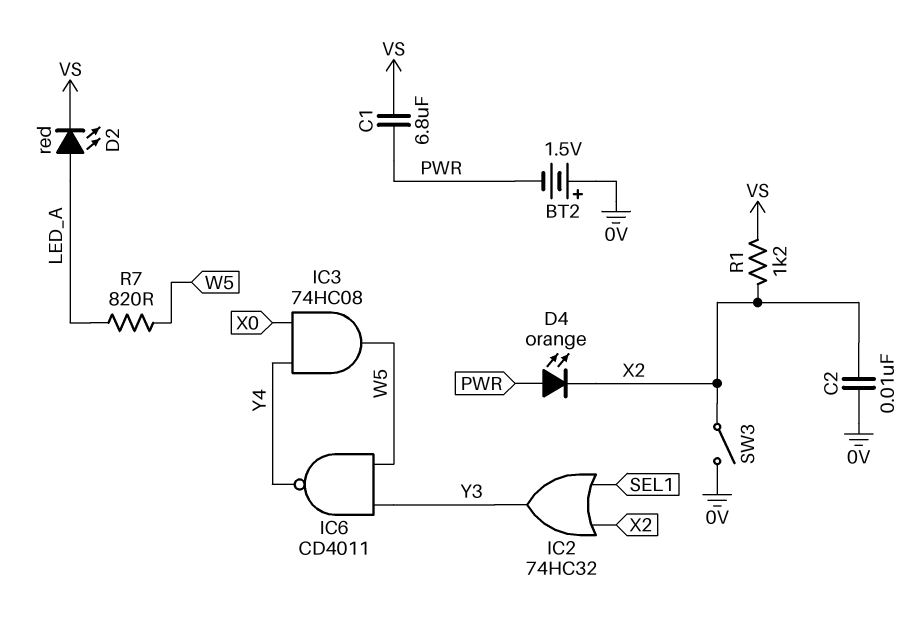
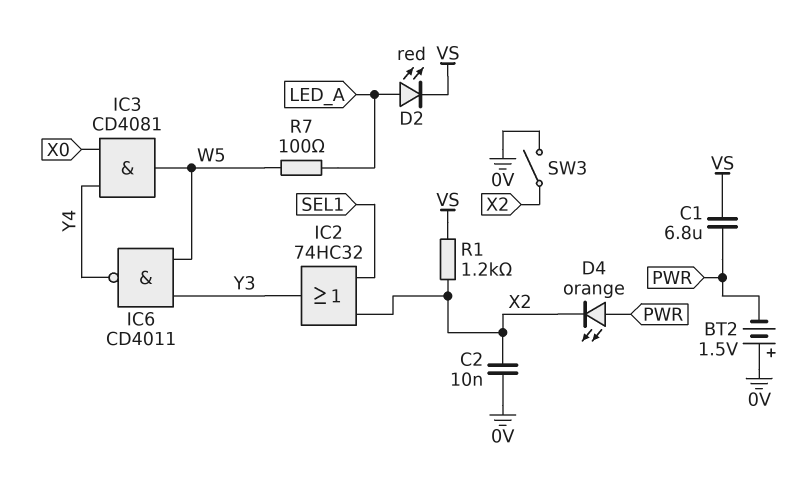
IC3: AND 74HC08 (in X0, in Y4, out W5) -> AND CD4081 (in X0, in Y4, out W5)
R7: 820 (LED_A, W5) -> 100 (LED_A, W5)

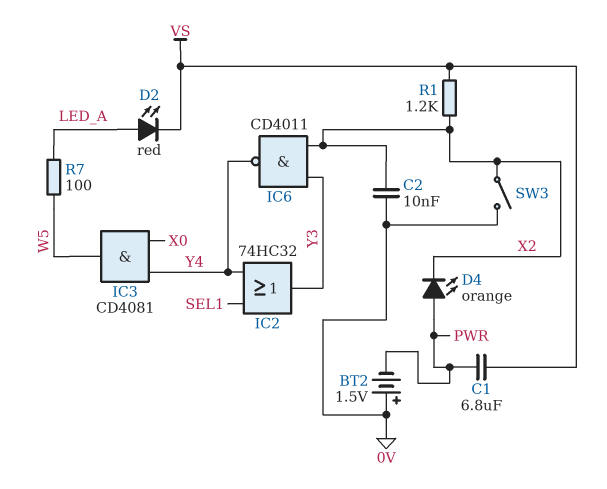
IC2: OR 74HC32 (in SEL1, in X2, out Y3) -> OR 74HC32 (in SEL1, in Y4, out Y3)
IC6: NAND CD4011 (in W5, in Y3, out Y4) -> NAND CD4011 (in X2, in Y3, out Y4)

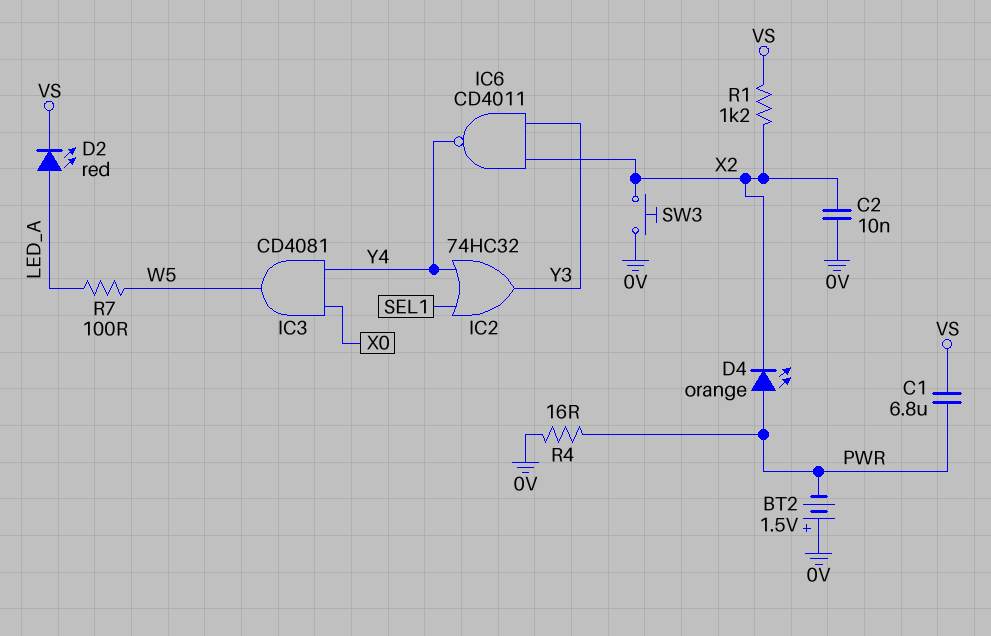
R4: none -> 16 (0V, PWR)
SW3: switch (0V, X2) -> button (0V, X2)

